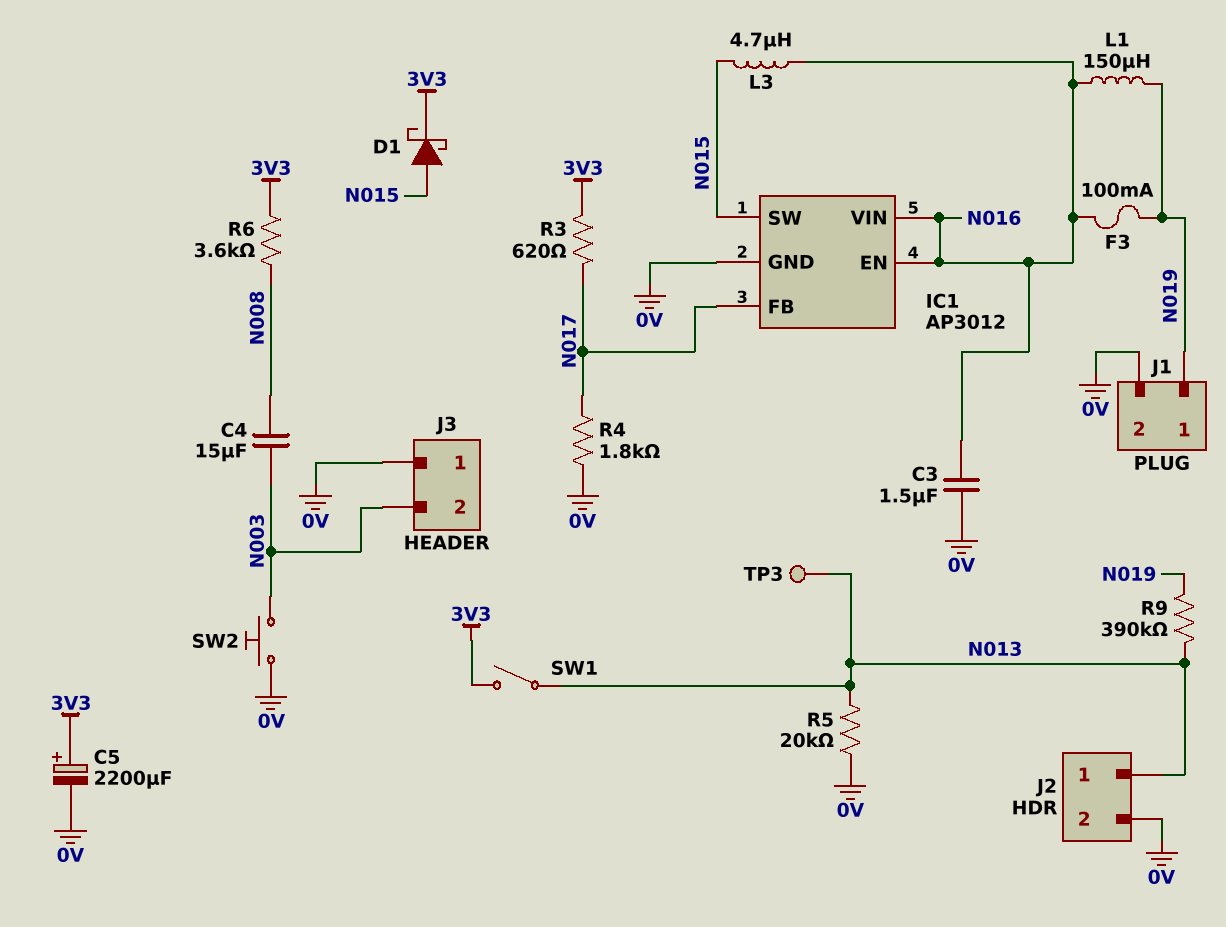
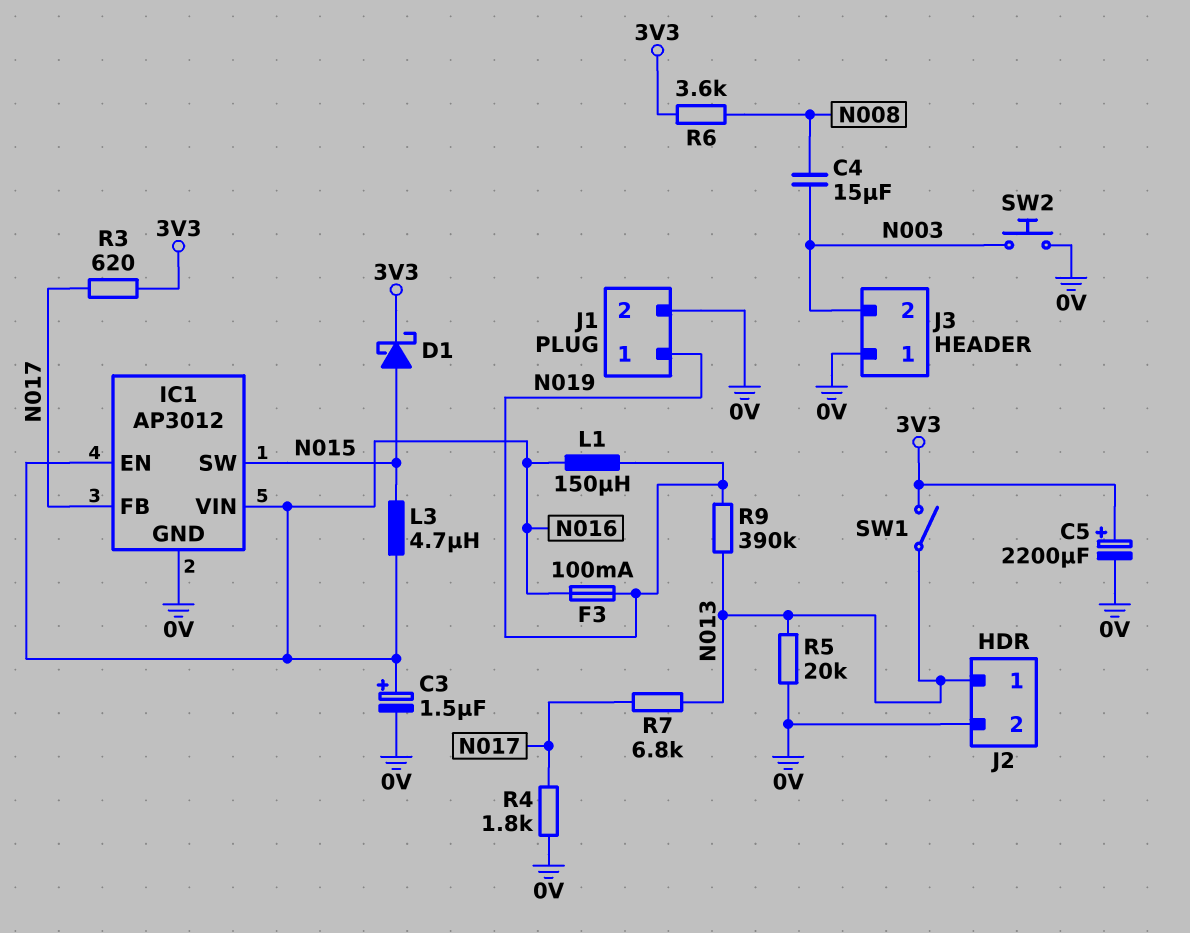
C3: 1.5uF (0V, N016) -> 1.5uF (plus N016, minus 0V)
R7: none -> 6.8k (N013, N017)
TP3: test point (N013) -> none

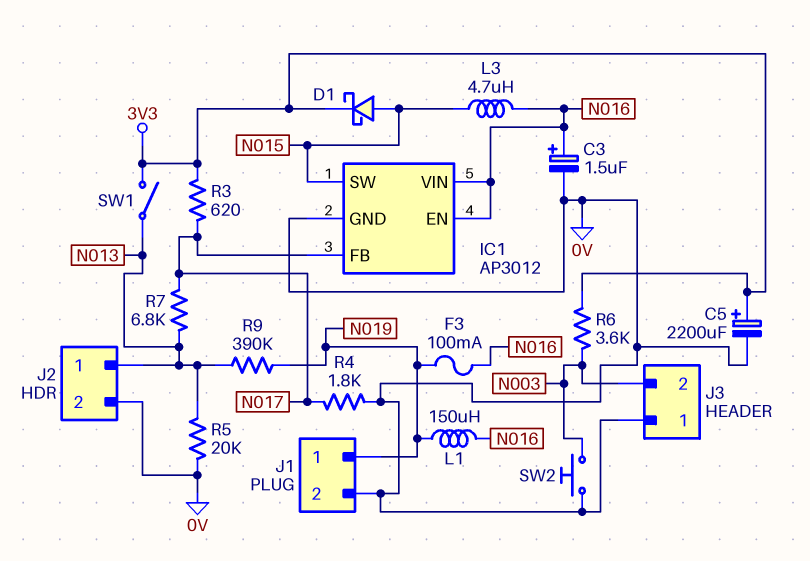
C4: 15uF (N003, N008) -> none
R6: 3.6k (3V3, N008) -> 3.6k (3V3, N003)

